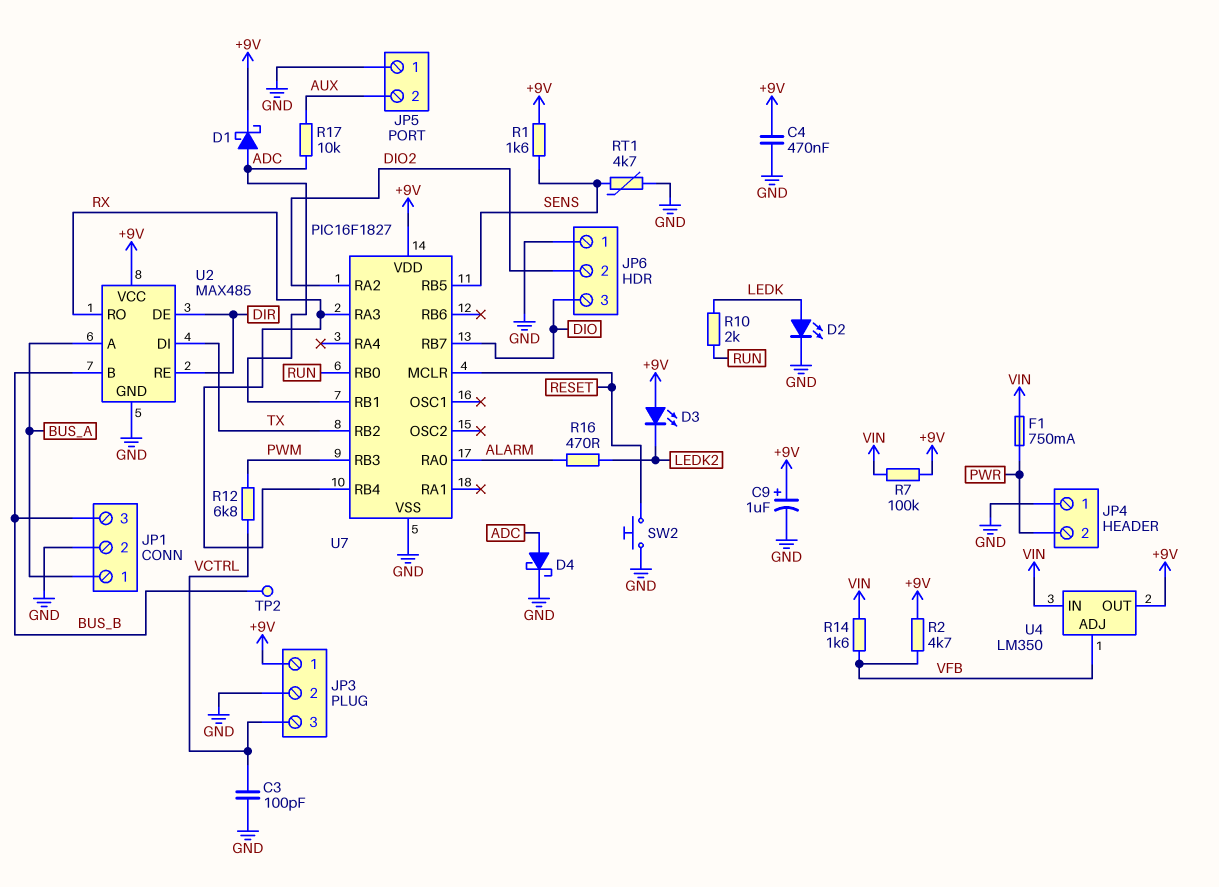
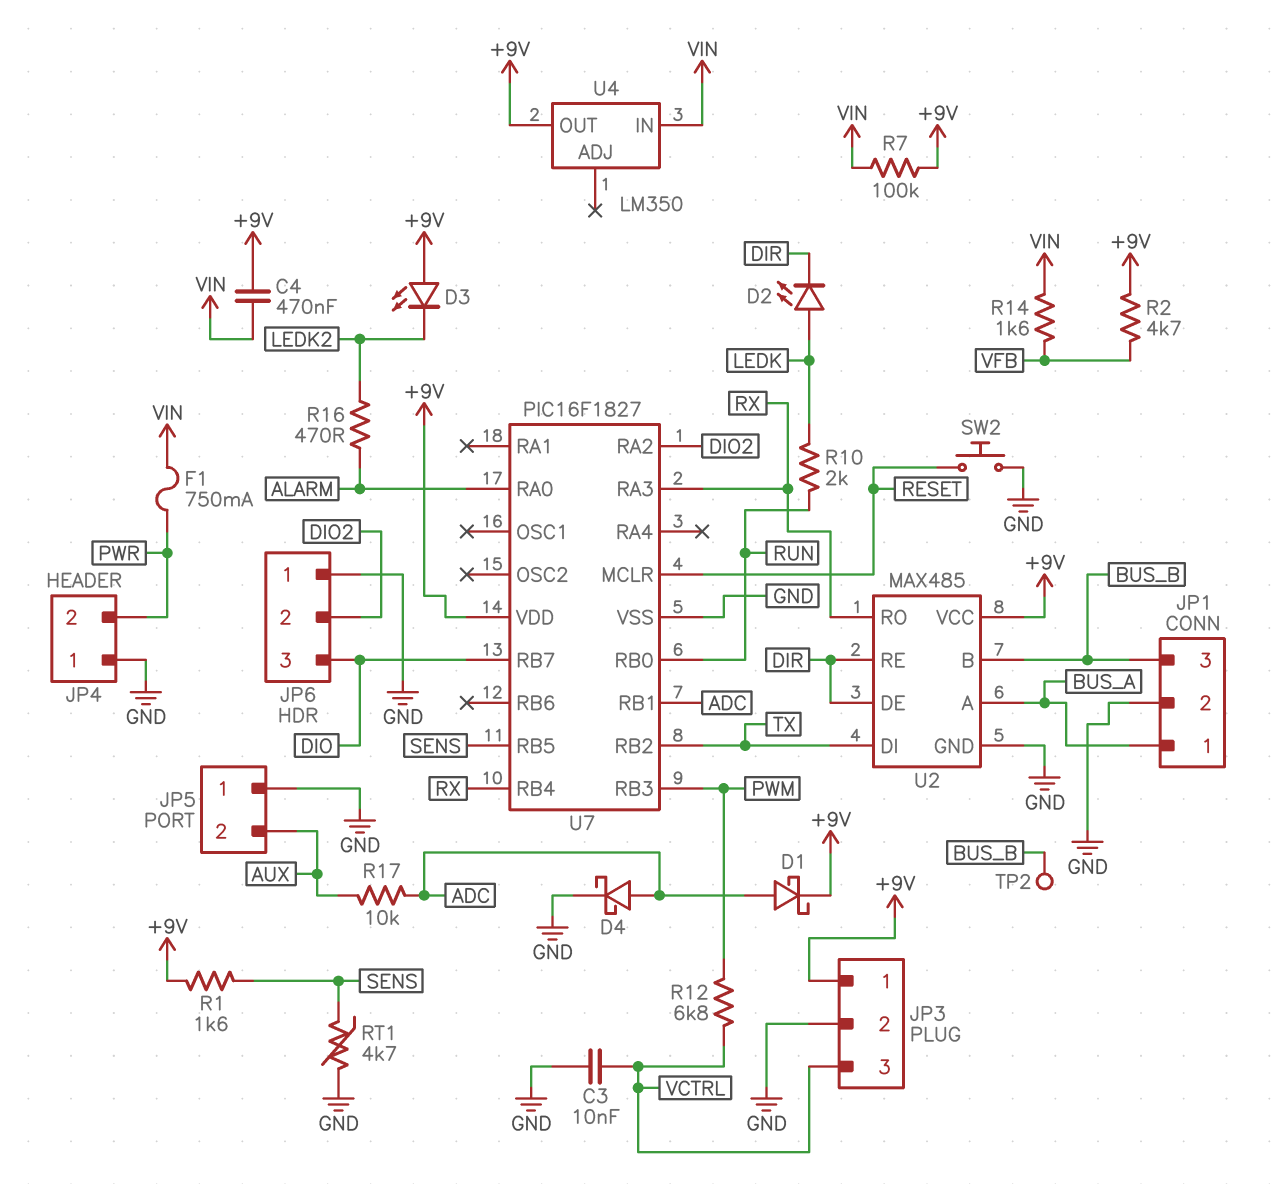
C3: 100pF (GND, VCTRL) -> 10nF (GND, VCTRL)
C4: 470nF (+9V, GND) -> 470nF (+9V, VIN)
C9: 1uF (plus +9V, minus GND) -> none
D2: LED (A LEDK, K GND) -> LED (A LEDK, K DIR)
U4 pin ADJ: VFB -> none

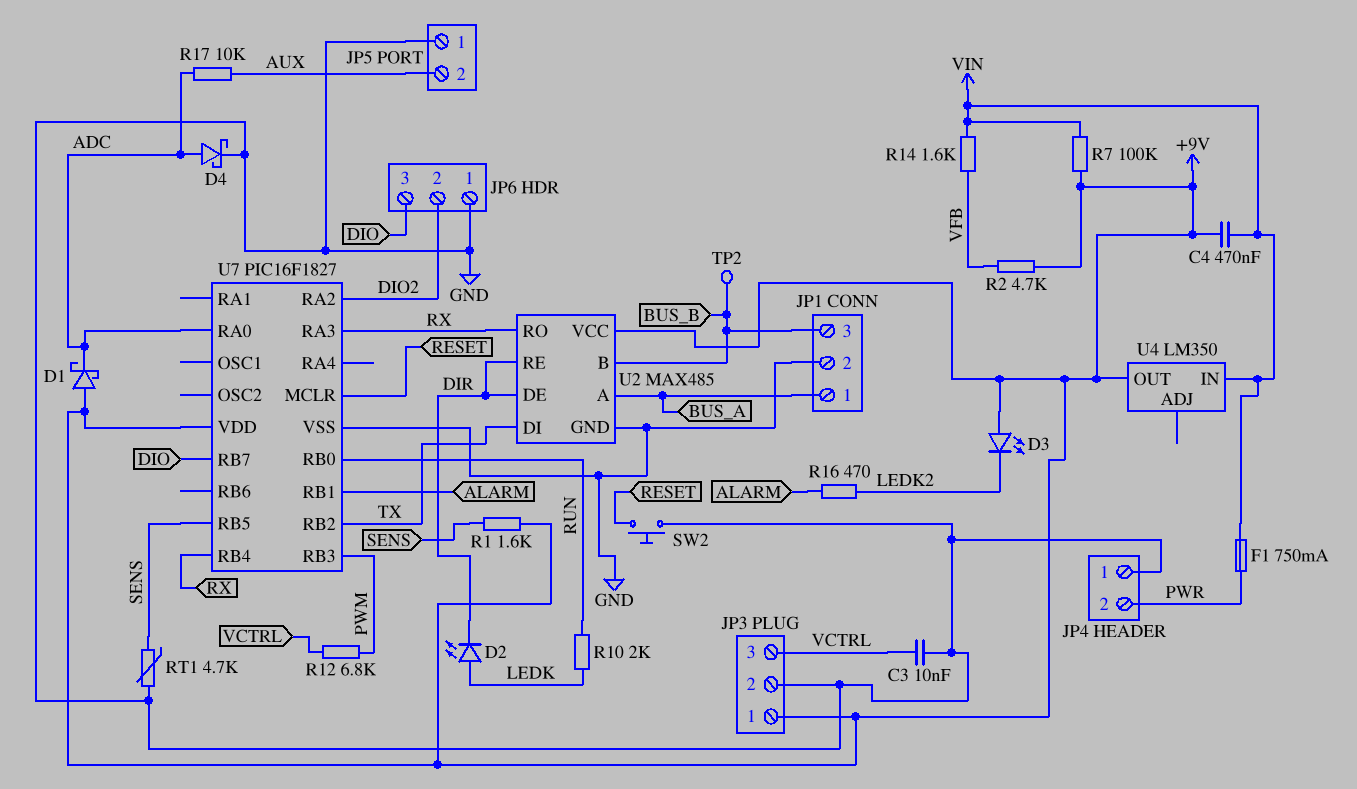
D1: schottky (A ADC, K +9V) -> schottky (A +9V, K ADC)
U7 pin RA0: ALARM -> ADC
U7 pin RB1: ADC -> ALARM

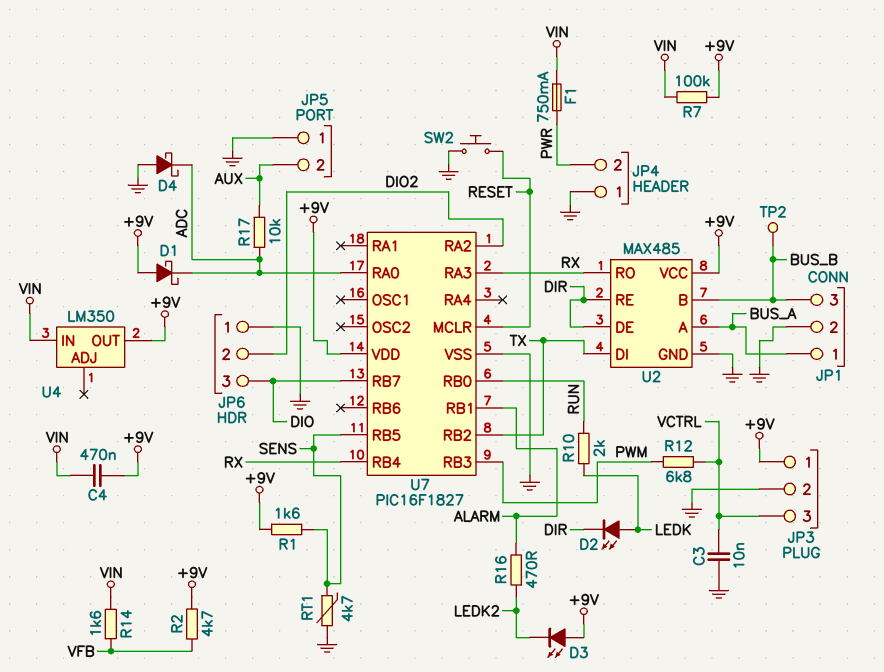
D4: schottky (A ADC, K GND) -> schottky (A GND, K ADC)

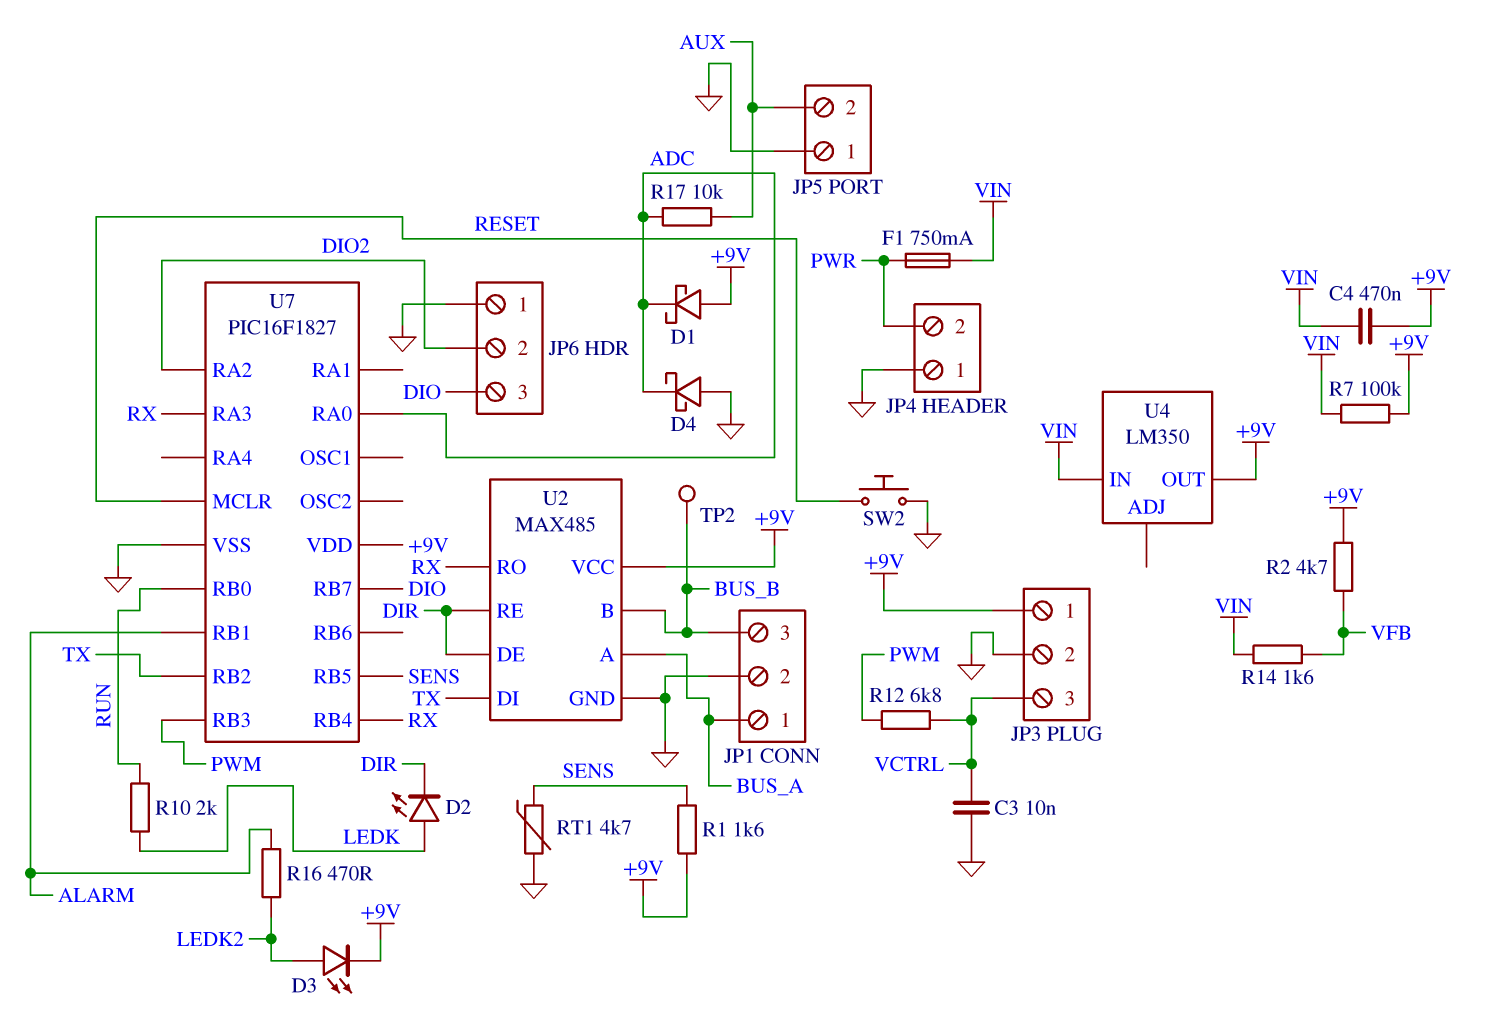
D3: LED (A +9V, K LEDK2) -> LED (A LEDK2, K +9V)

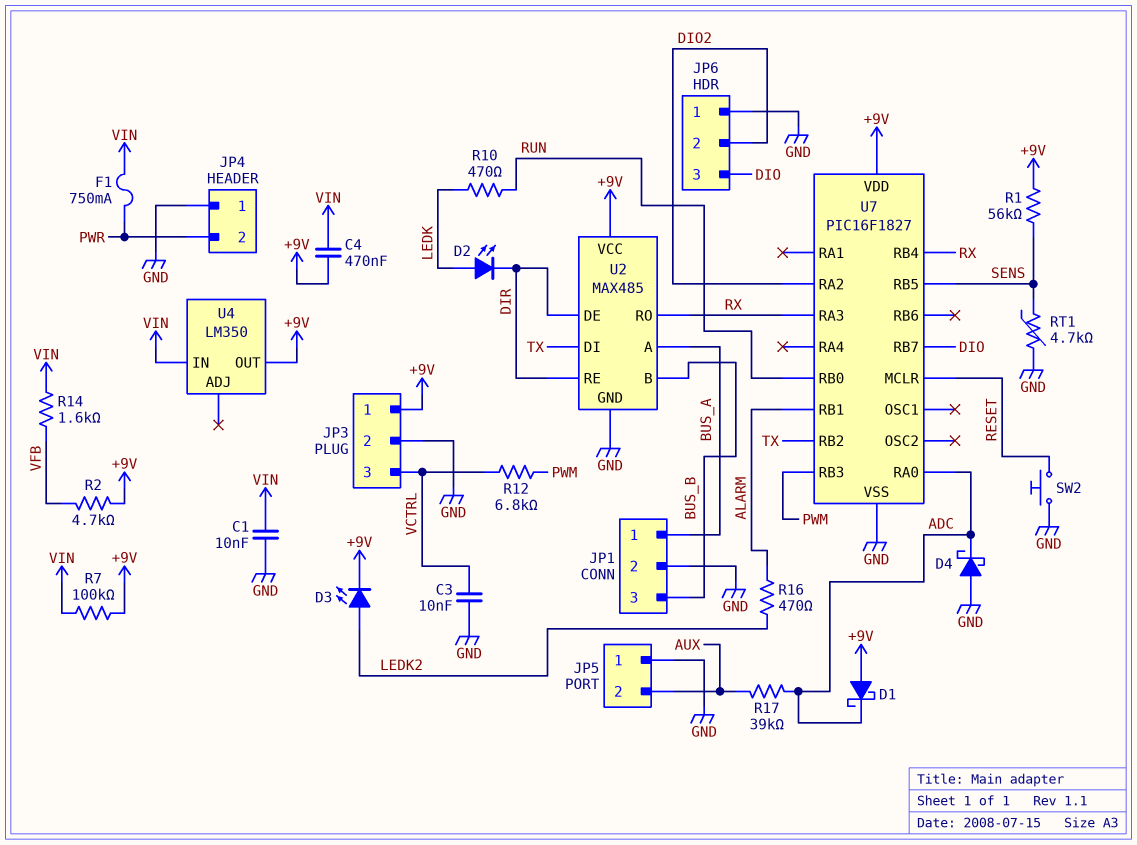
C1: none -> 10nF (GND, VIN)
R1: 1.6k (+9V, SENS) -> 56k (+9V, SENS)
R10: 2k (LEDK, RUN) -> 470 (LEDK, RUN)
R17: 10k (ADC, AUX) -> 39k (ADC, AUX)
TP2: test point (BUS_B) -> none

